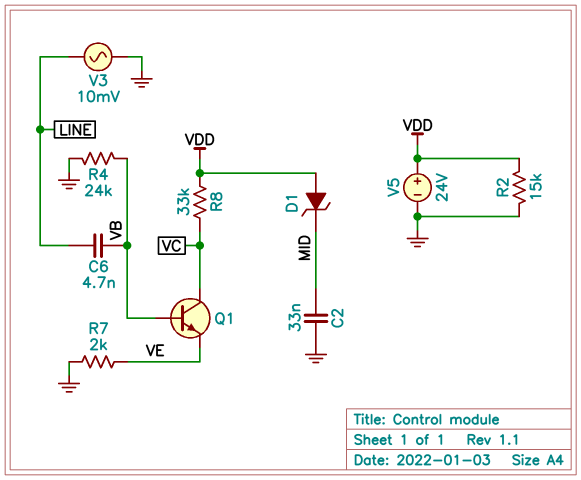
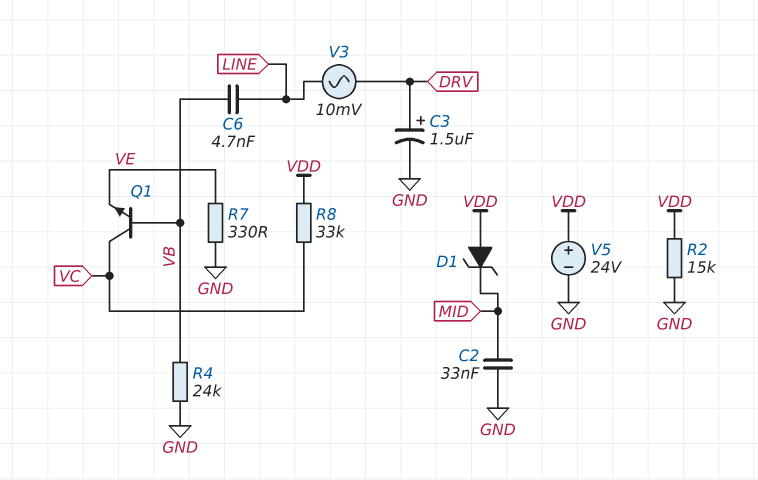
C3: none -> 1.5uF (plus DRV, minus GND)
R7: 2k (GND, VE) -> 330 (GND, VE)
V3: AC 10mV (GND, LINE) -> AC 10mV (DRV, LINE)

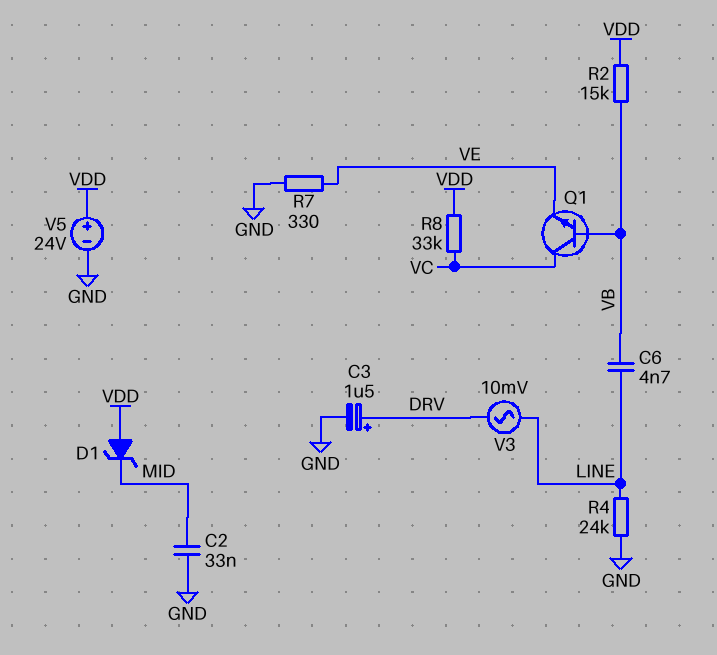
R2: 15k (GND, VDD) -> 15k (VB, VDD)
R4: 24k (GND, VB) -> 24k (GND, LINE)

